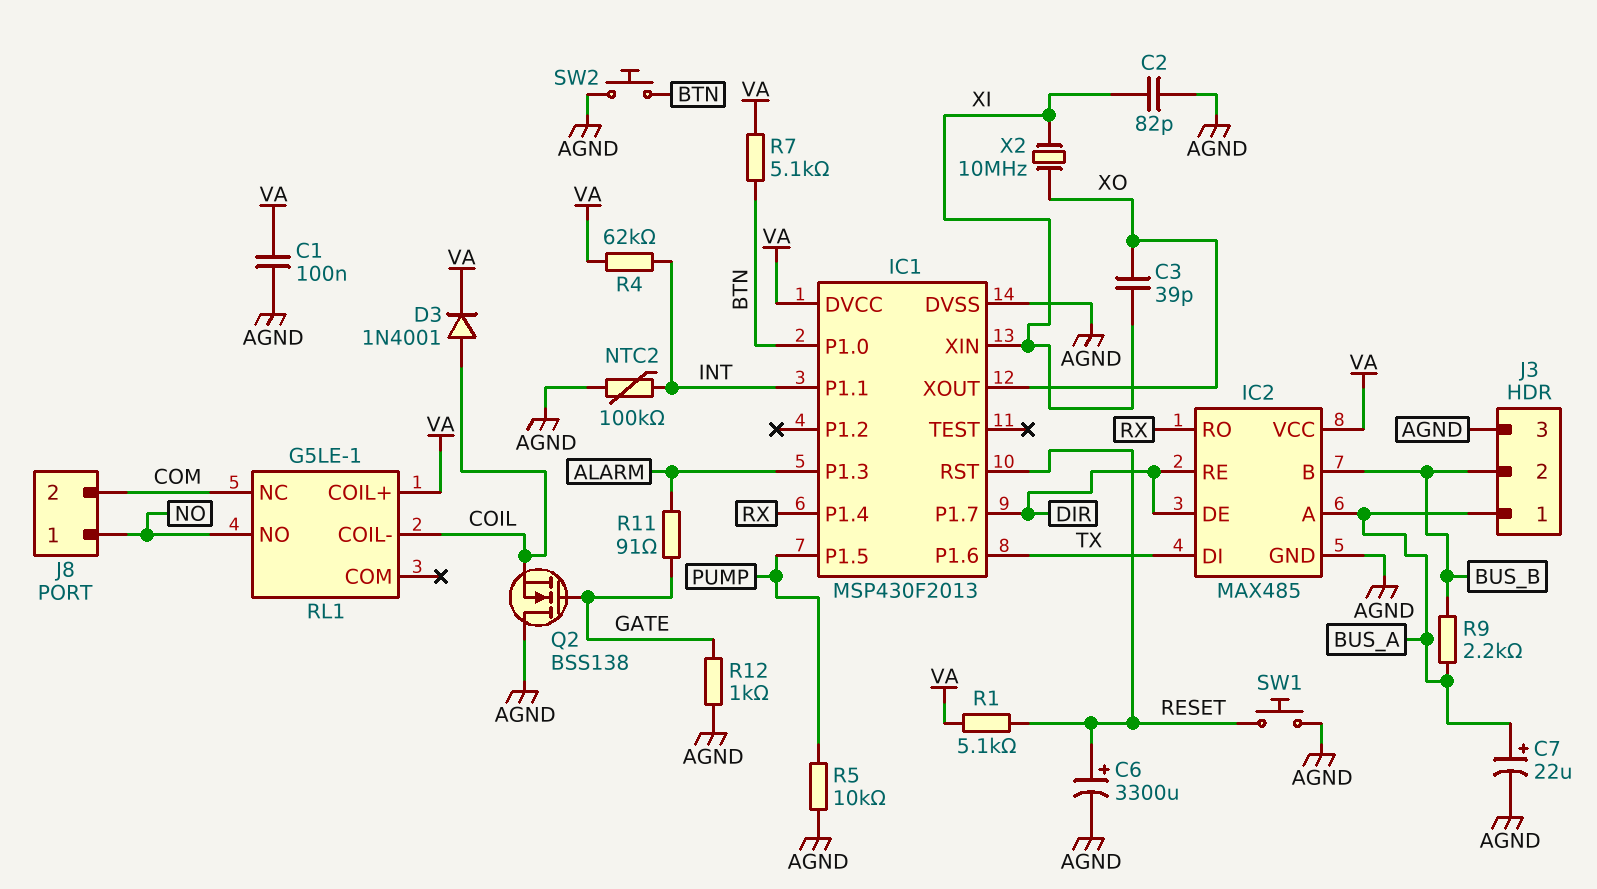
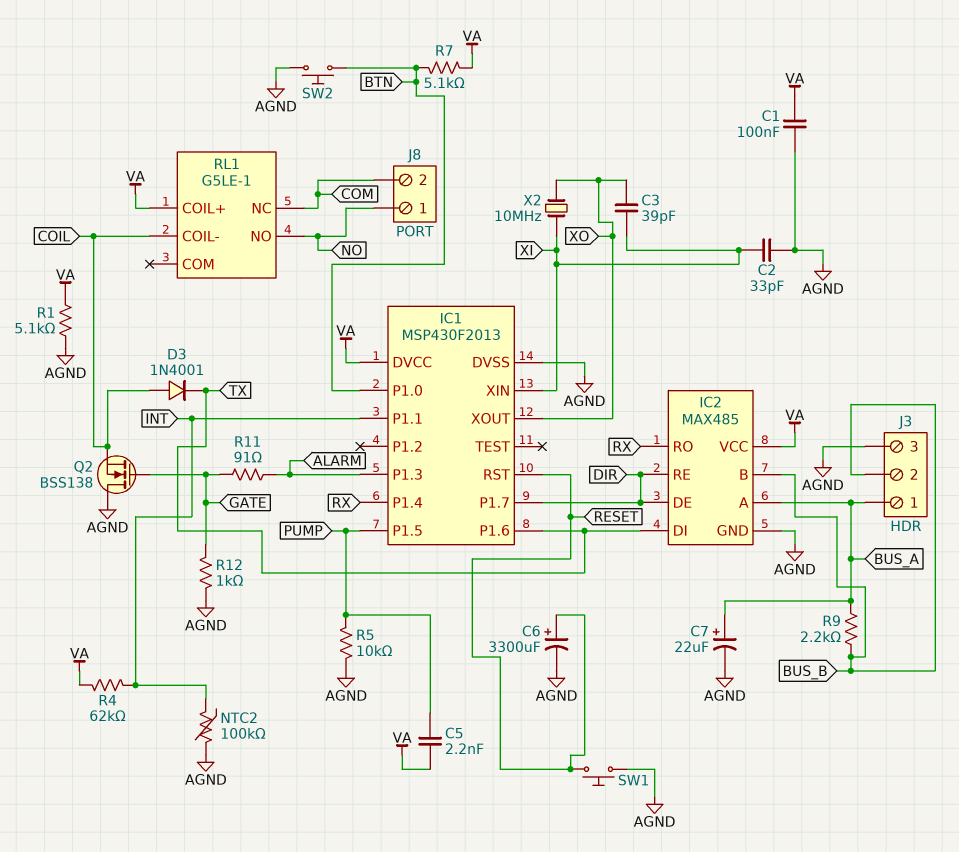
C2: 82pF (AGND, XI) -> 33pF (AGND, XI)
C5: none -> 2.2nF (PUMP, VA)
D3: diode 1N4001 (A COIL, K VA) -> diode 1N4001 (A COIL, K TX)
R1: 5.1k (RESET, VA) -> 5.1k (AGND, VA)

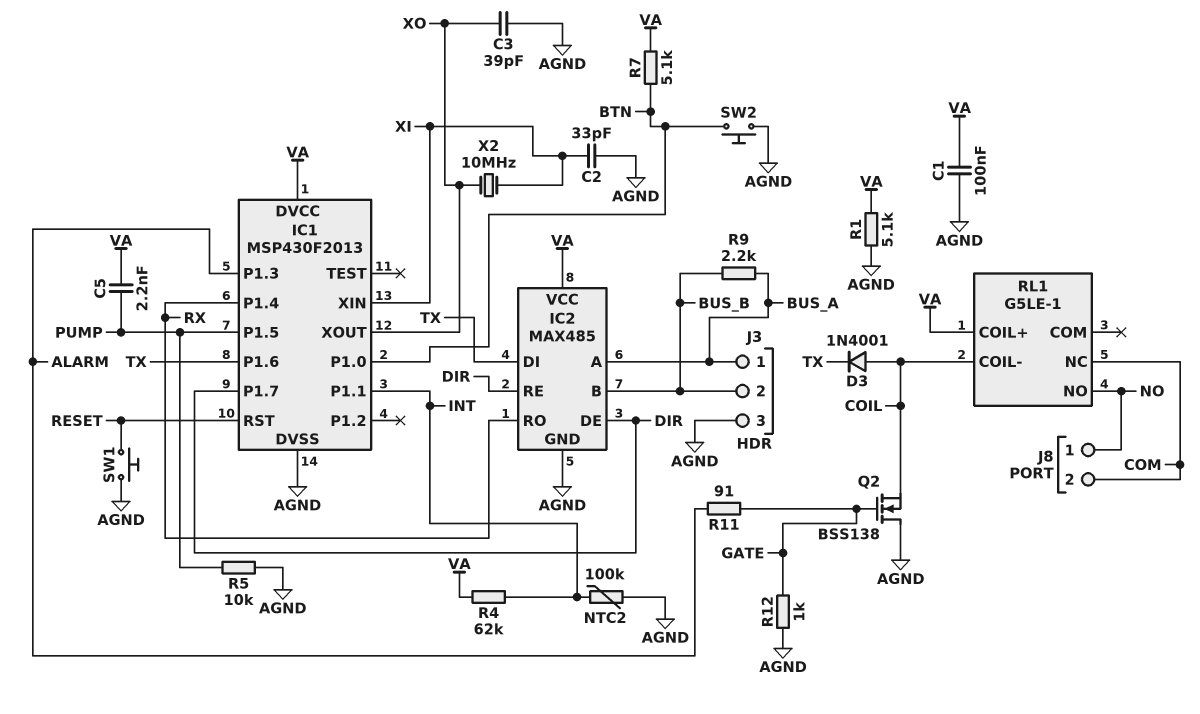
C3: 39pF (XI, XO) -> 39pF (AGND, XO)
C6: 3300uF (plus RESET, minus AGND) -> none
C7: 22uF (plus BUS_A, minus AGND) -> none

